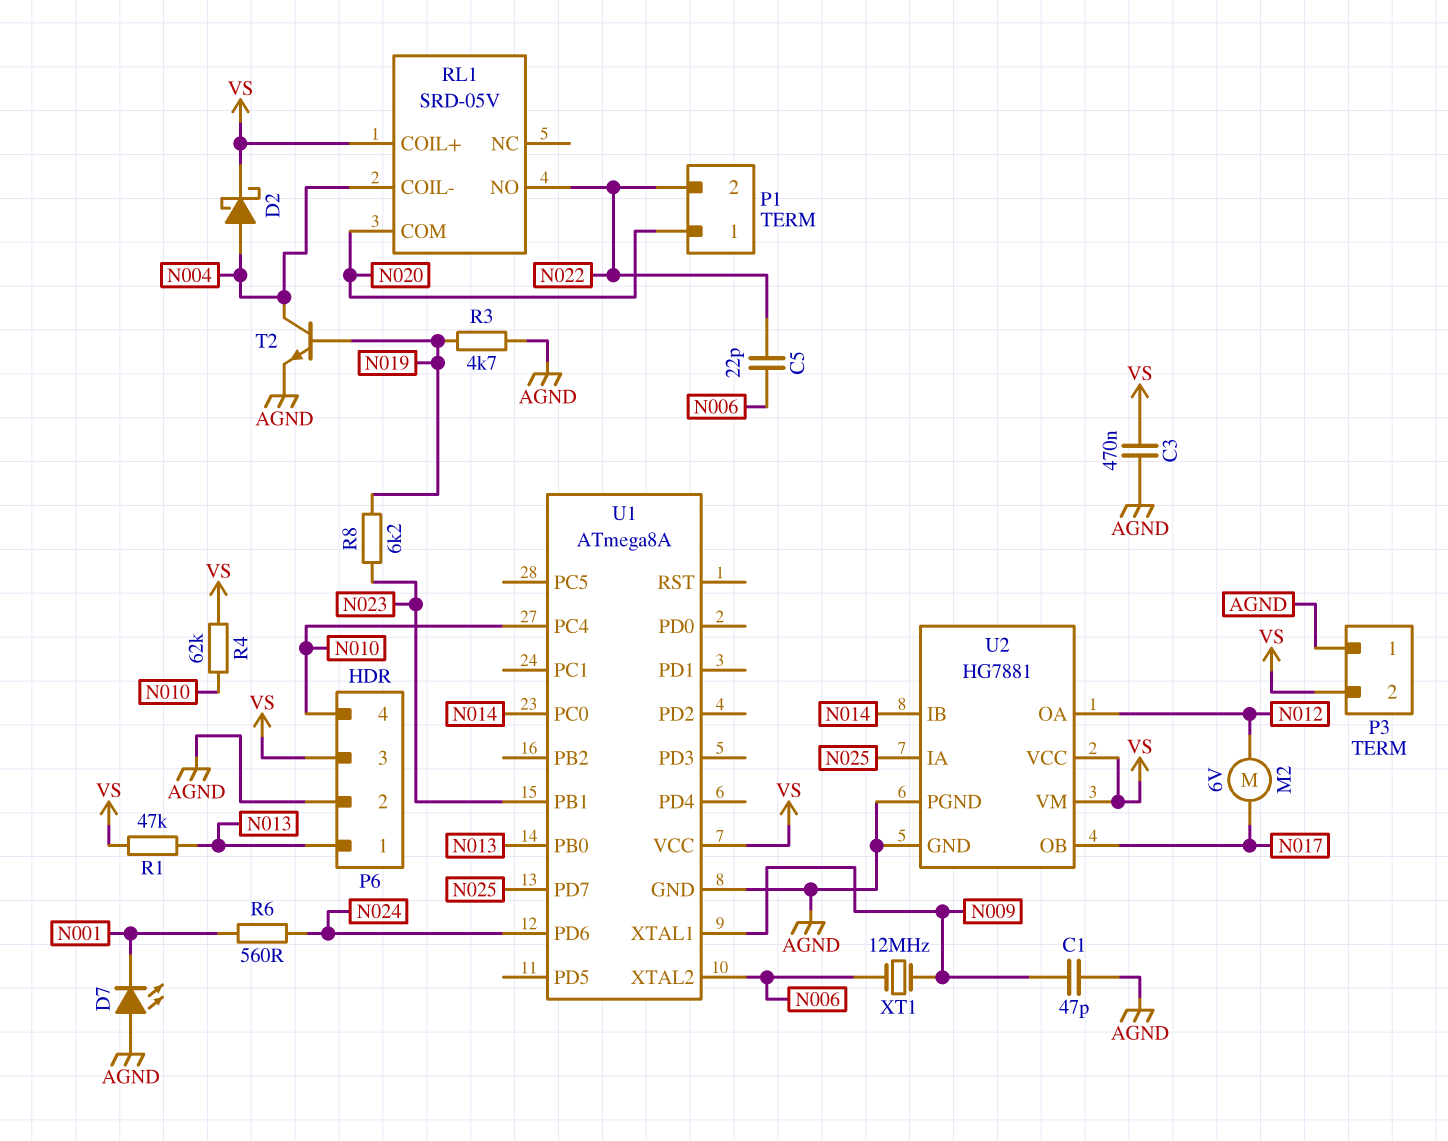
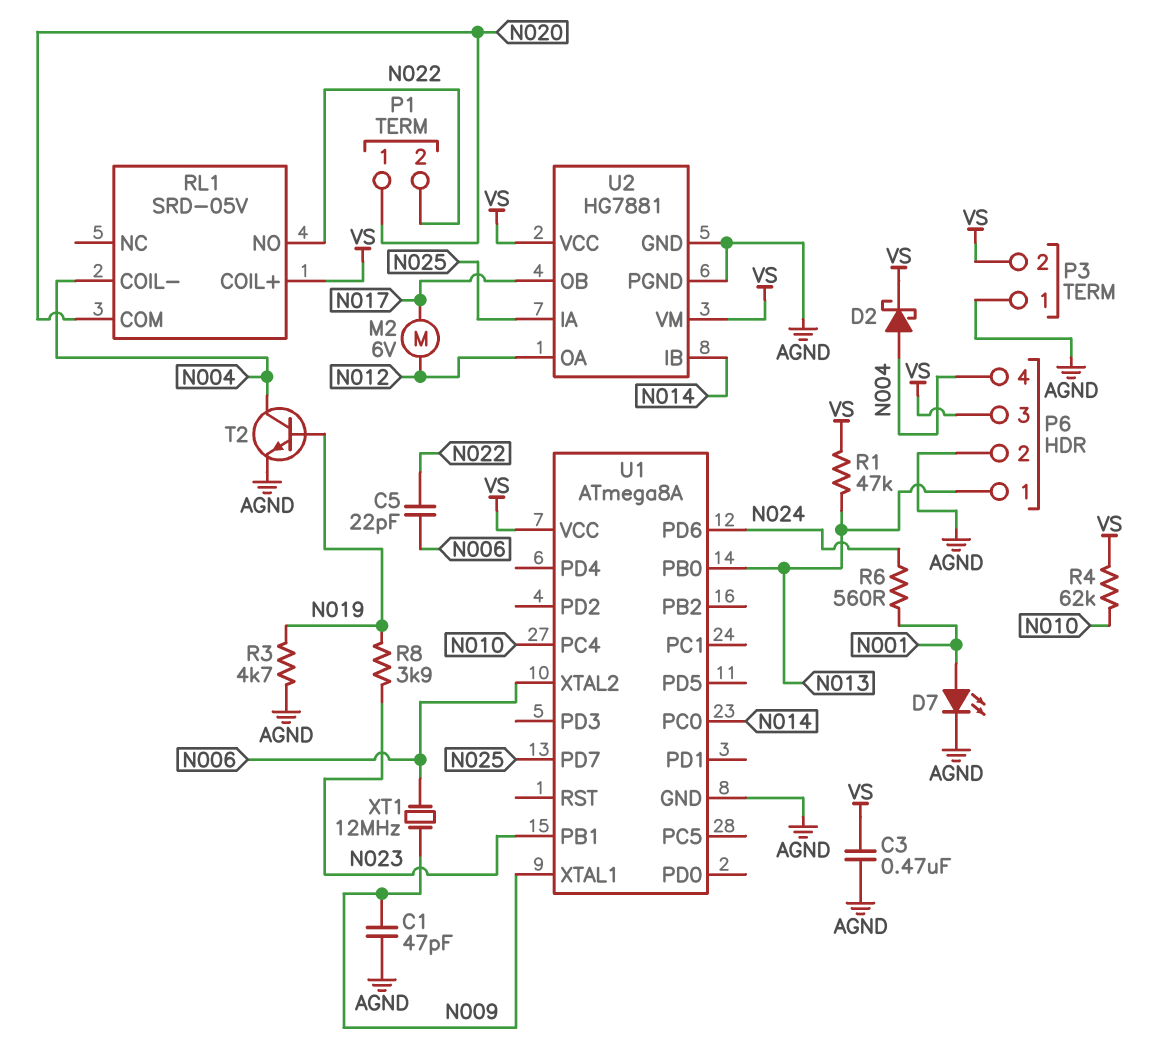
D7: LED (A AGND, K N001) -> LED (A N001, K AGND)
P6 pin 4: N010 -> N004
R8: 6.2k (N019, N023) -> 3.9k (N019, N023)

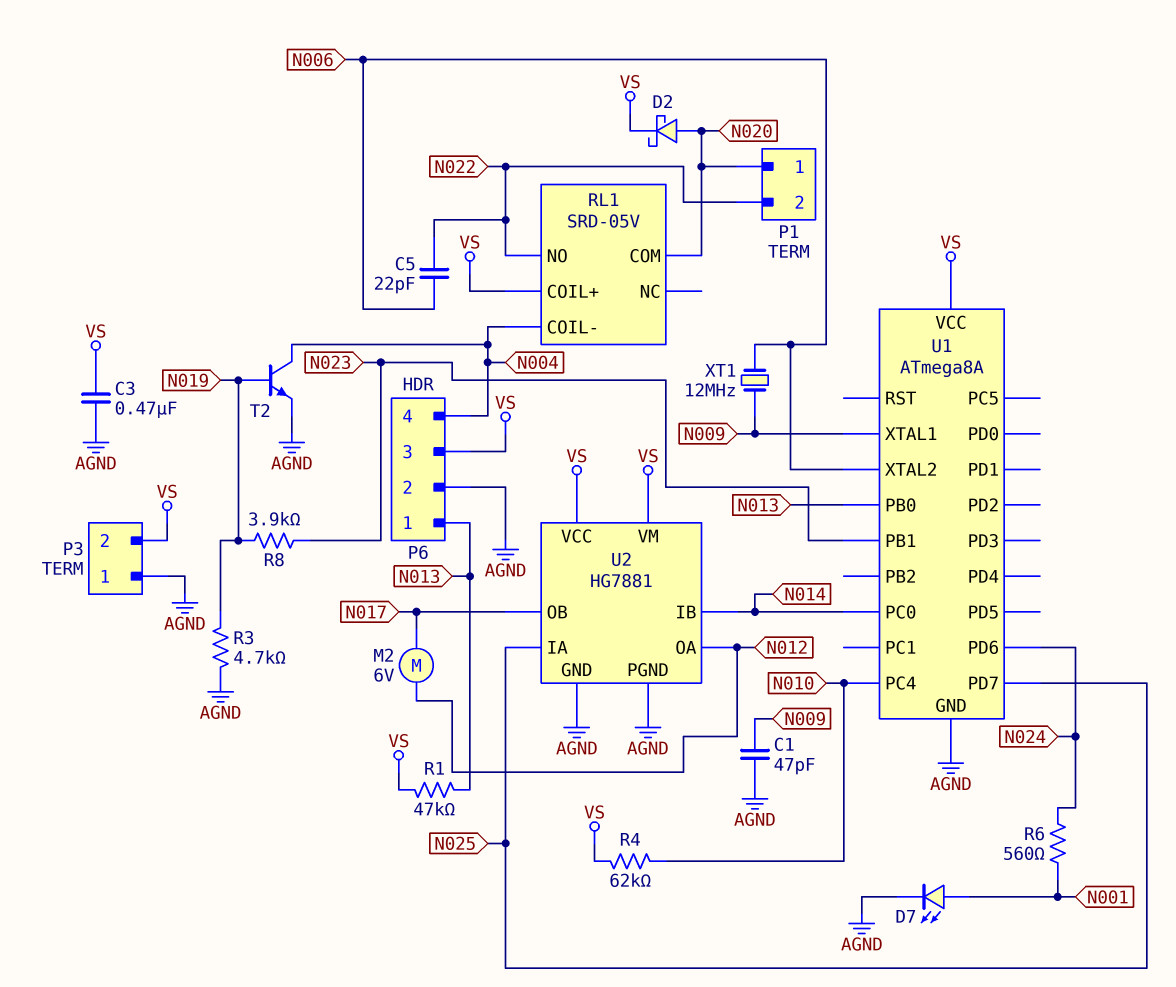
D2: schottky (A N004, K VS) -> schottky (A N020, K VS)

